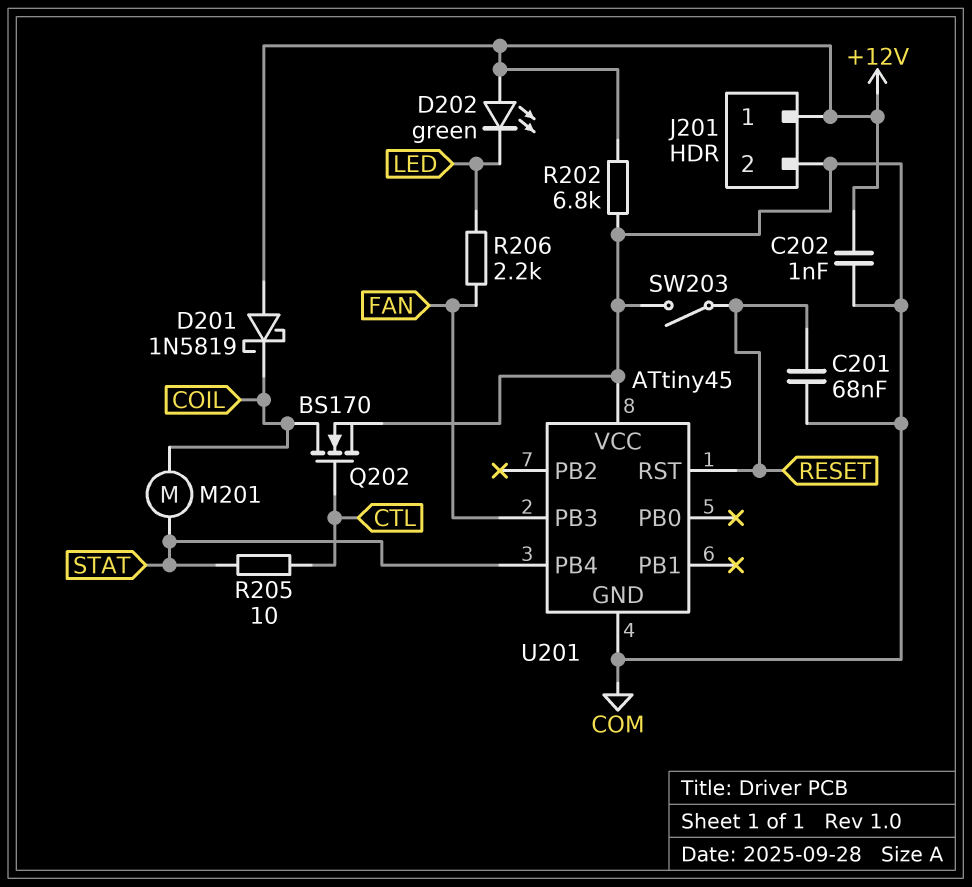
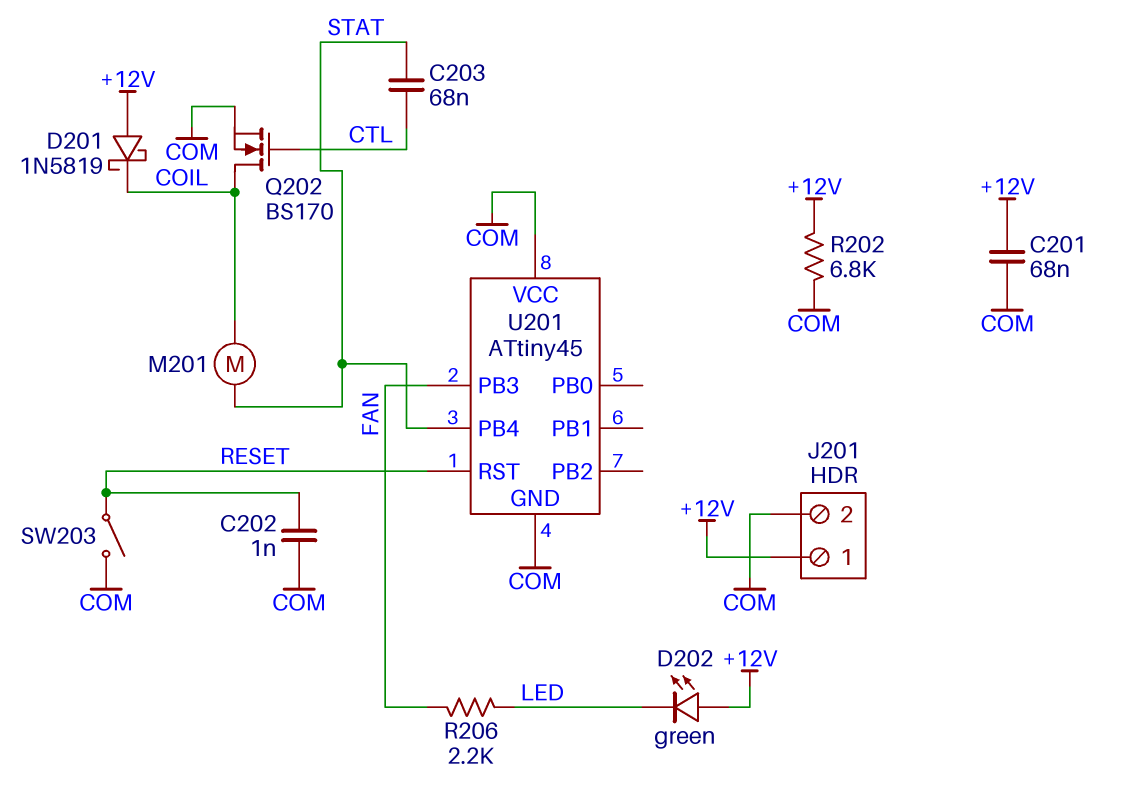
C201: 68nF (COM, RESET) -> 68nF (+12V, COM)
C202: 1nF (+12V, COM) -> 1nF (COM, RESET)
C203: none -> 68nF (CTL, STAT)
R205: 10 (CTL, STAT) -> none

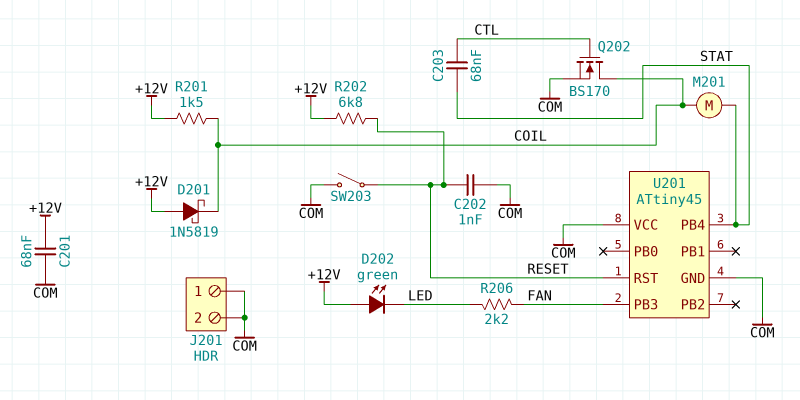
J201 pin 1: +12V -> COM
R201: none -> 1.5k (+12V, COIL)
R202: 6.8k (+12V, COM) -> 6.8k (+12V, RESET)

